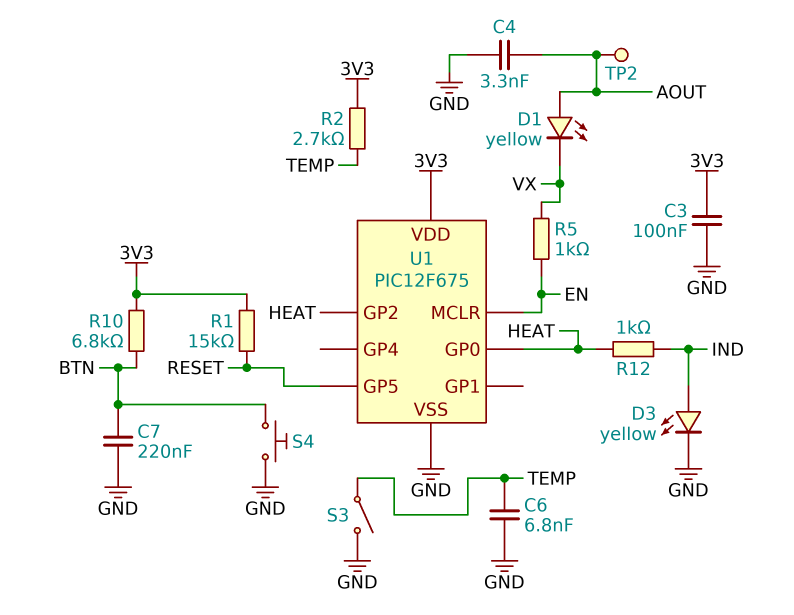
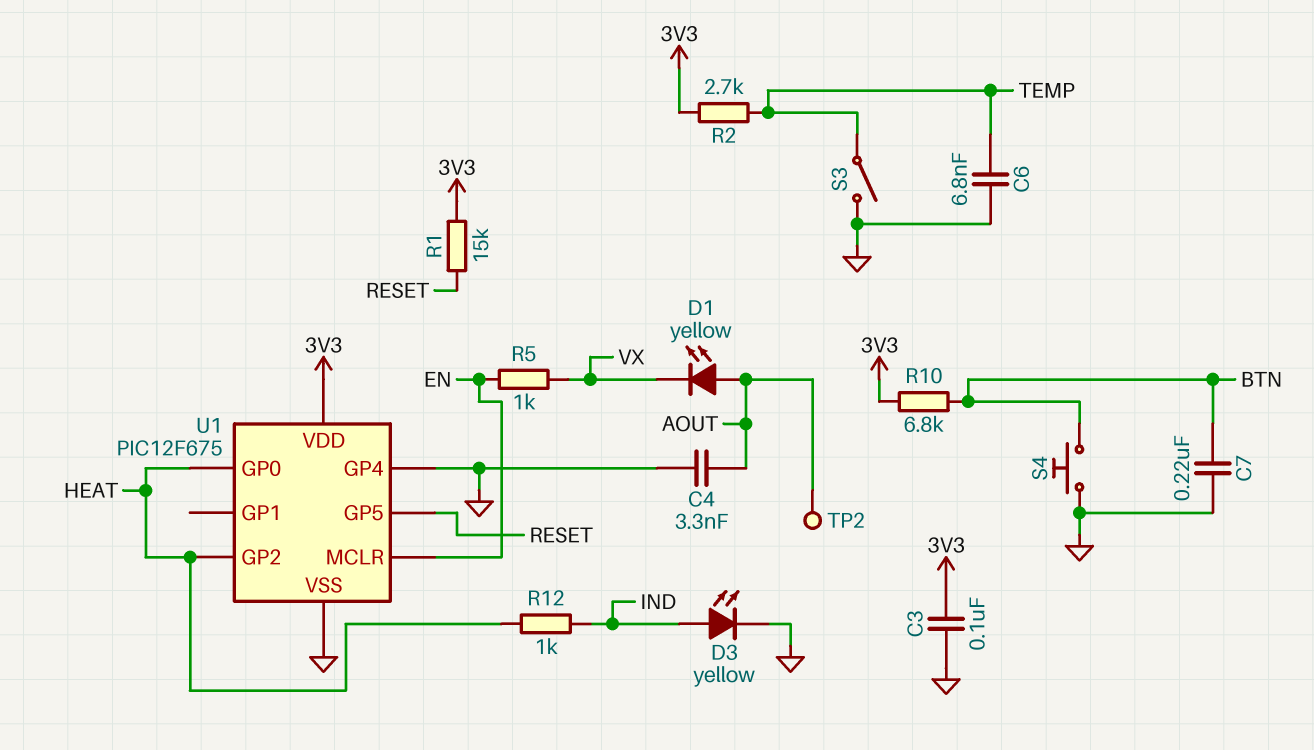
U1 pin GP4: none -> GND

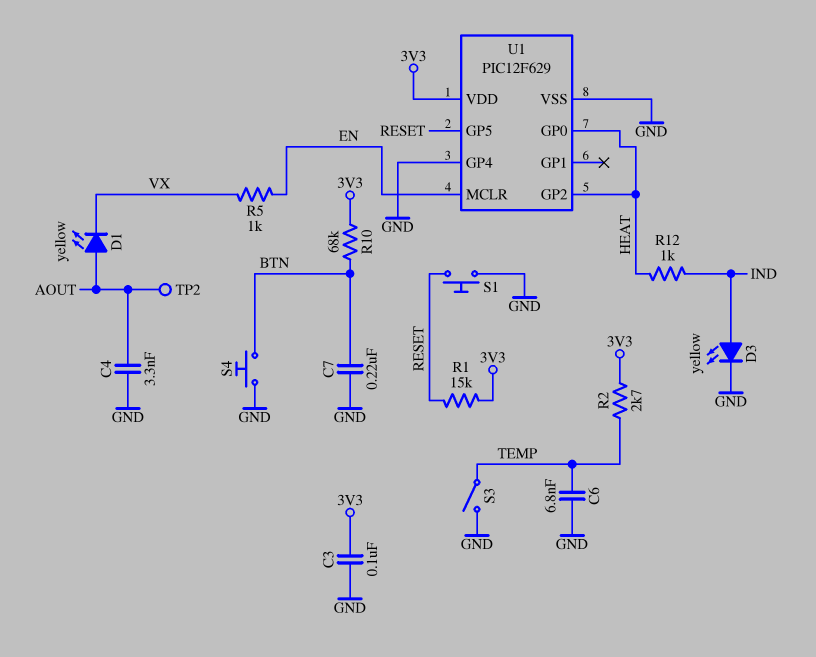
R10: 6.8k (3V3, BTN) -> 68k (3V3, BTN)
S1: none -> button (GND, RESET)
U1: PIC12F675 -> PIC12F629

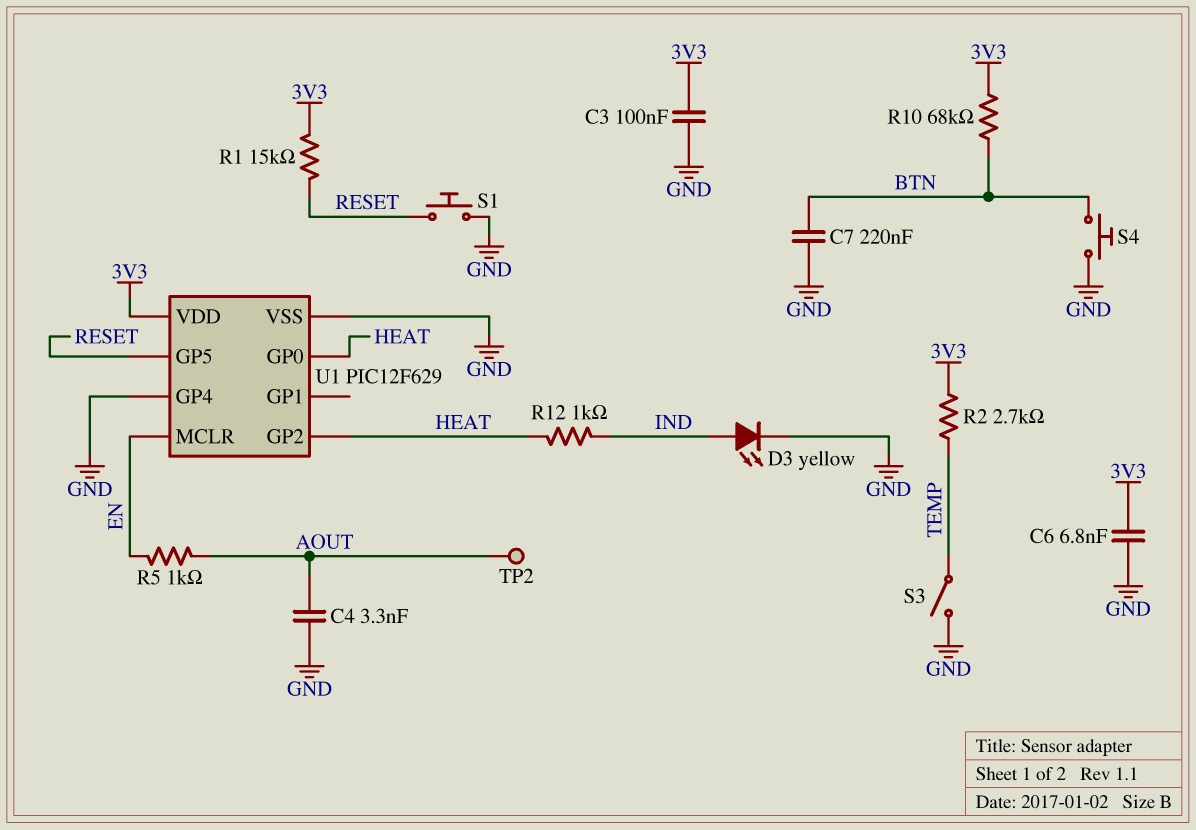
C6: 6.8nF (GND, TEMP) -> 6.8nF (3V3, GND)
D1: LED yellow (A AOUT, K VX) -> none
R5: 1k (EN, VX) -> 1k (AOUT, EN)

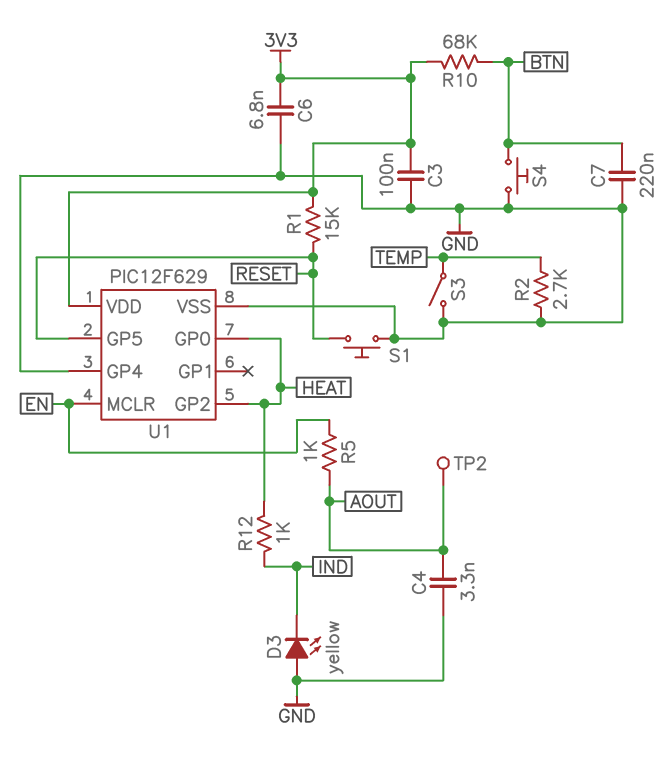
D3: LED yellow (A IND, K GND) -> LED yellow (A GND, K IND)
R2: 2.7k (3V3, TEMP) -> 2.7k (GND, TEMP)

